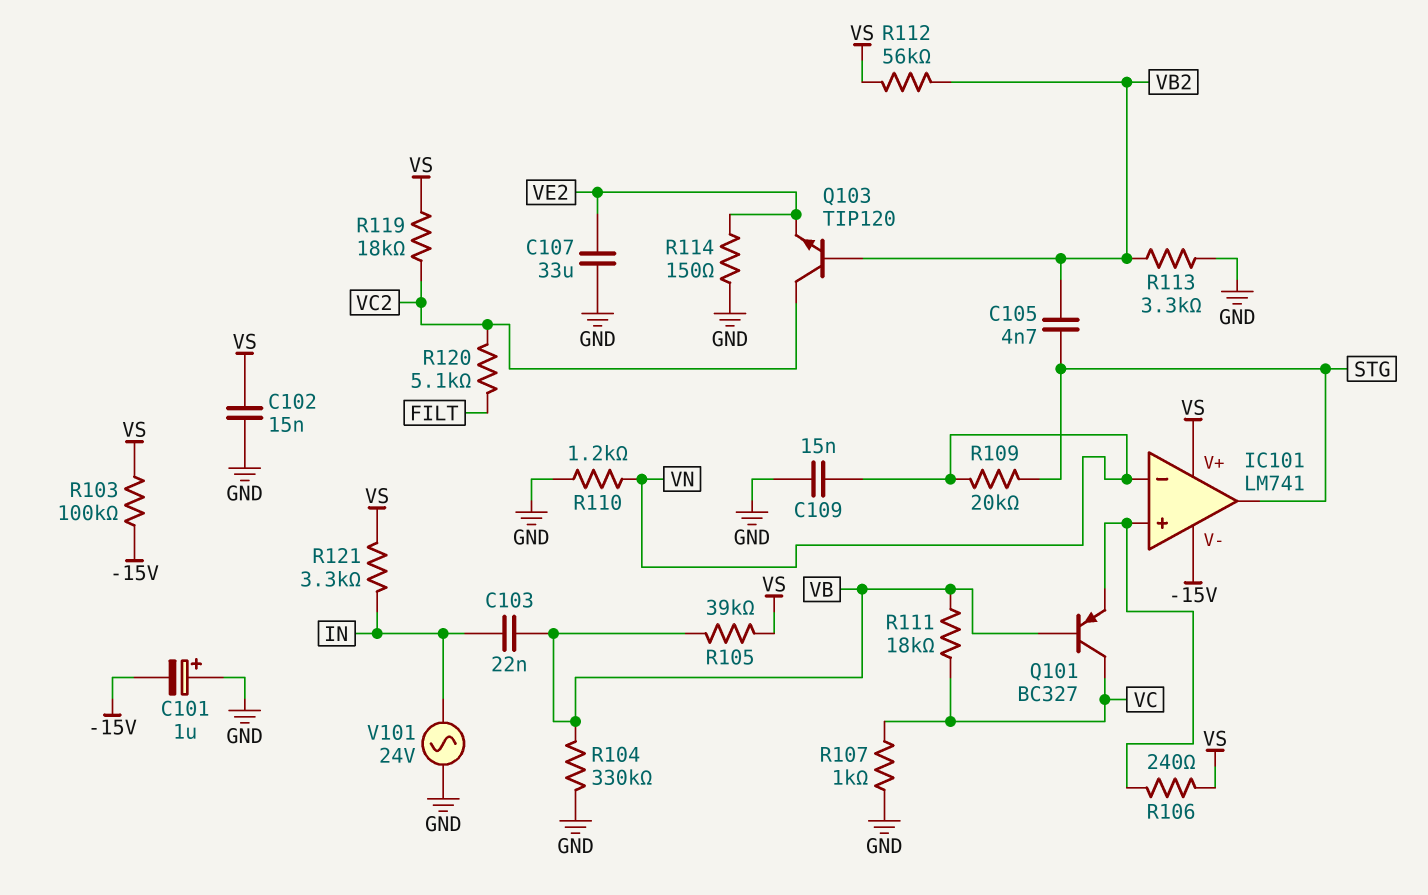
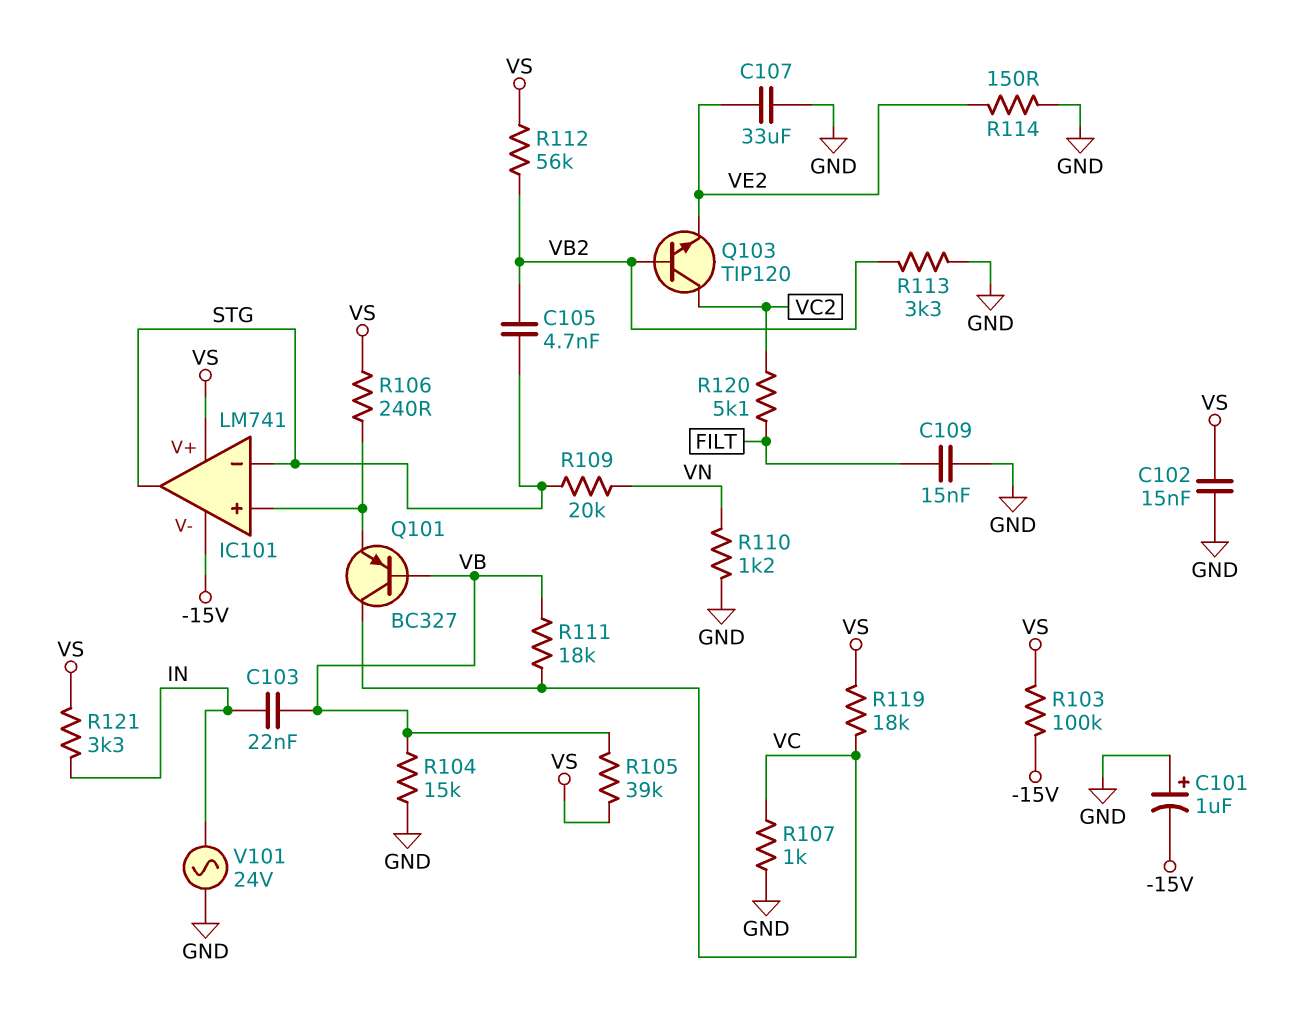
C109: 15nF (GND, VN) -> 15nF (FILT, GND)
IC101 pin in-: VN -> STG
R104: 330k (GND, VB) -> 15k (GND, VB)
R119: 18k (VC2, VS) -> 18k (VC, VS)

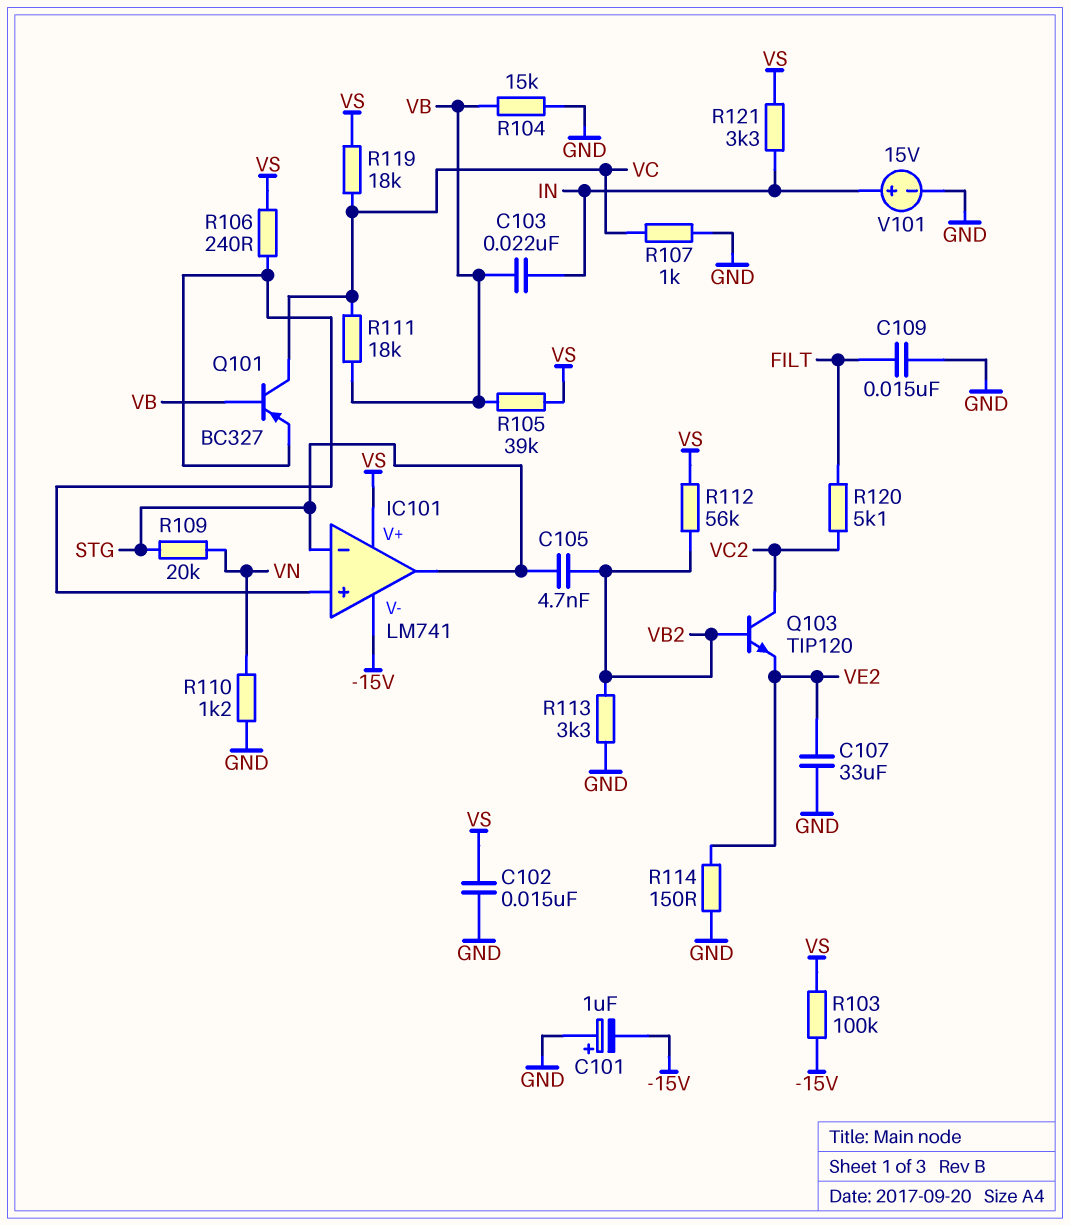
V101: AC 24V (GND, IN) -> 15V (plus IN, minus GND)

